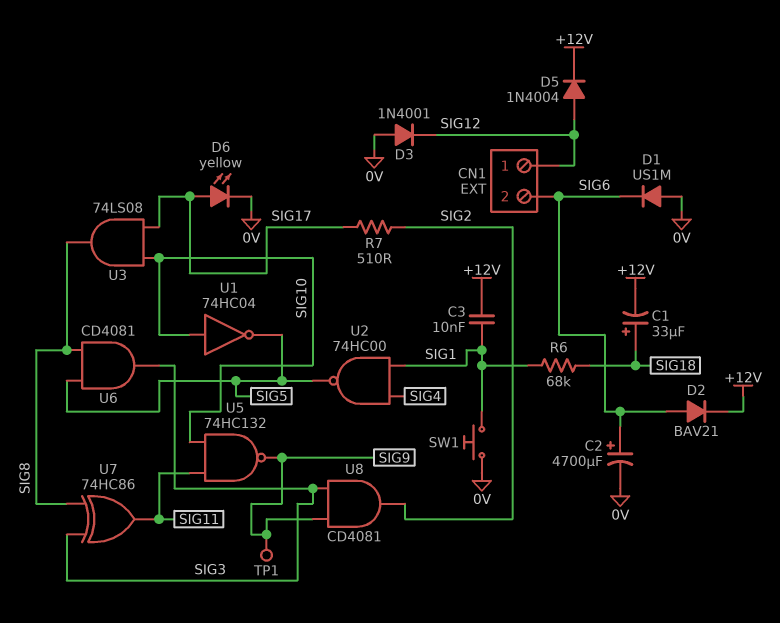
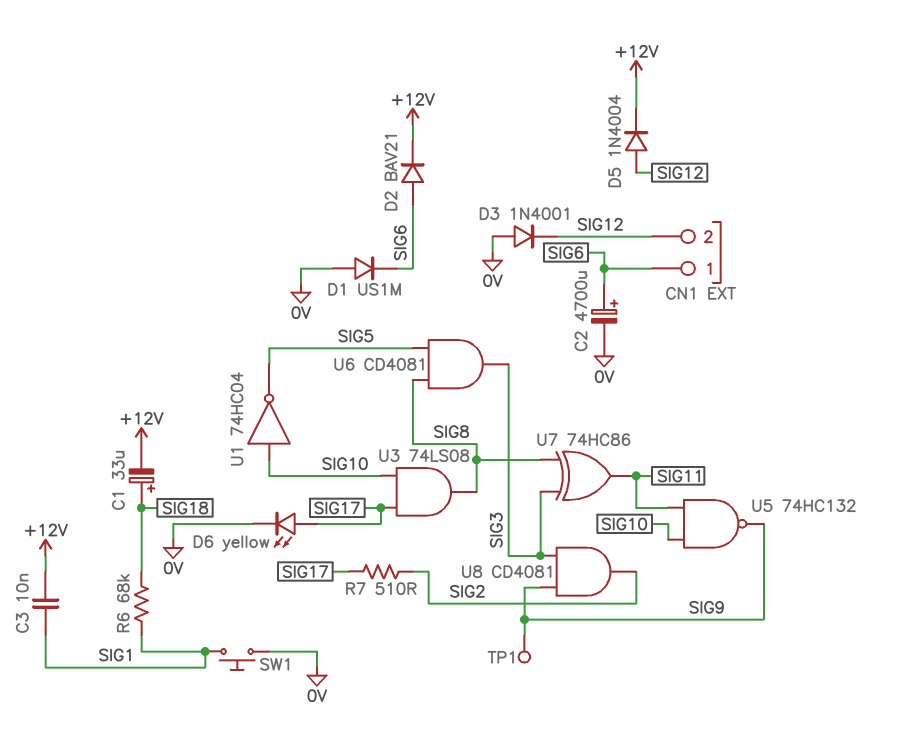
CN1 pin 1: SIG12 -> SIG6
CN1 pin 2: SIG6 -> SIG12
U2: NAND 74HC00 (in SIG1, in SIG4, out SIG5) -> none

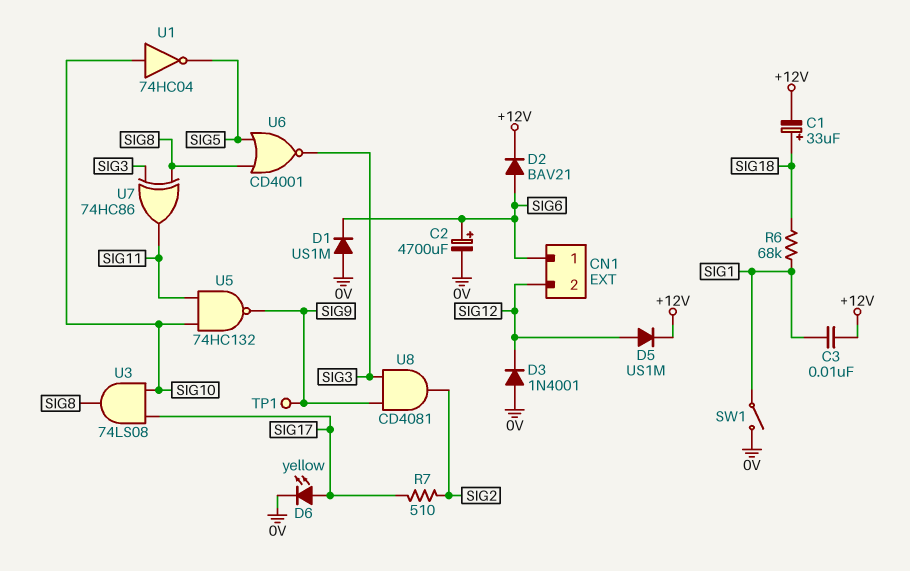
D5: diode 1N4004 (A SIG12, K +12V) -> diode US1M (A SIG12, K +12V)
SW1: button (0V, SIG1) -> switch (0V, SIG1)
U6: AND CD4081 (in SIG5, in SIG8, out SIG3) -> NOR CD4001 (in SIG5, in SIG8, out SIG3)

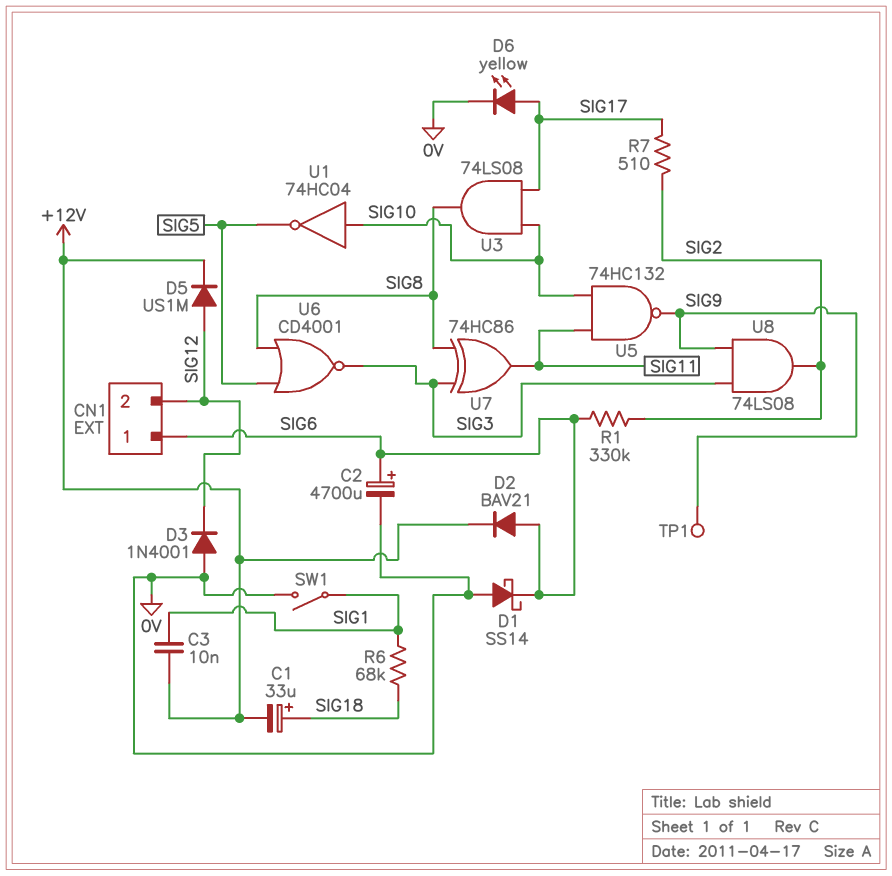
D1: diode US1M (A 0V, K SIG6) -> schottky SS14 (A 0V, K SIG6)
R1: none -> 330k (SIG2, SIG6)
U8: AND CD4081 (in SIG3, in SIG9, out SIG2) -> AND 74LS08 (in SIG3, in SIG9, out SIG2)

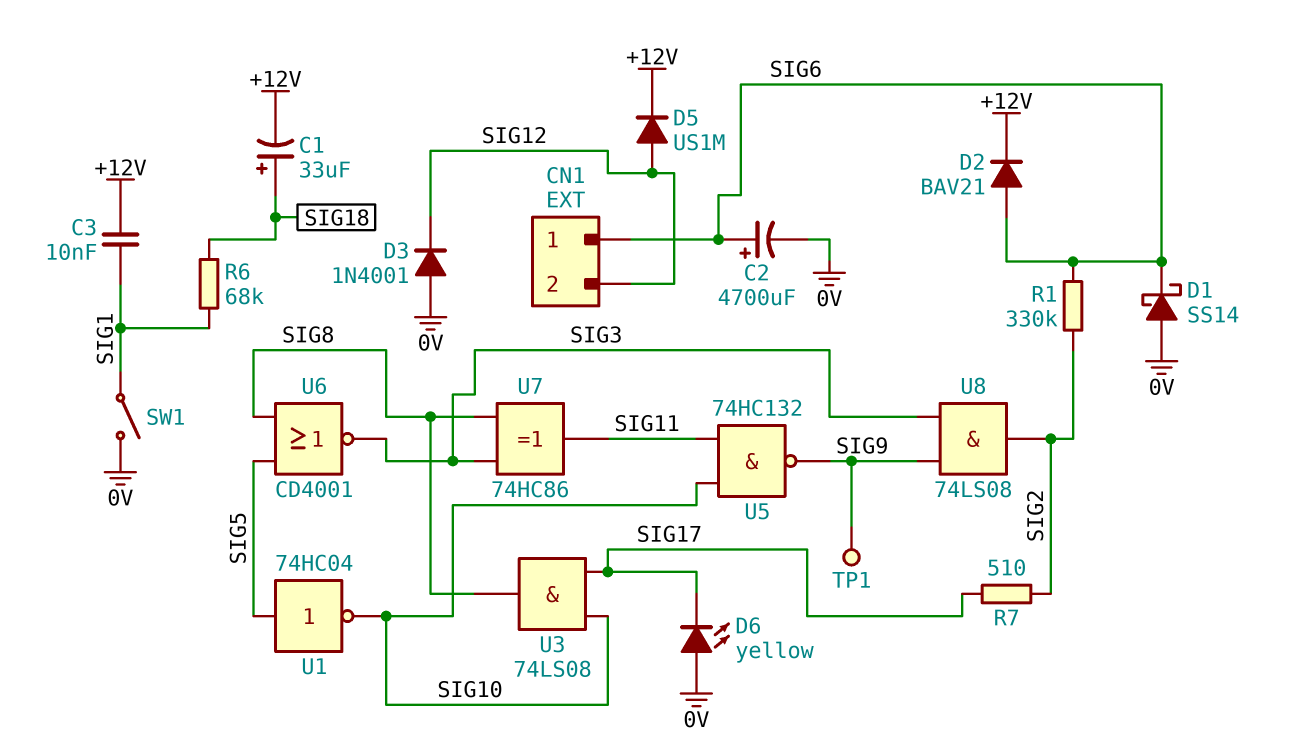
D6: LED yellow (A SIG17, K 0V) -> LED yellow (A 0V, K SIG17)
U1: NOT 74HC04 (in SIG10, out SIG5) -> NOT 74HC04 (in SIG5, out SIG10)

